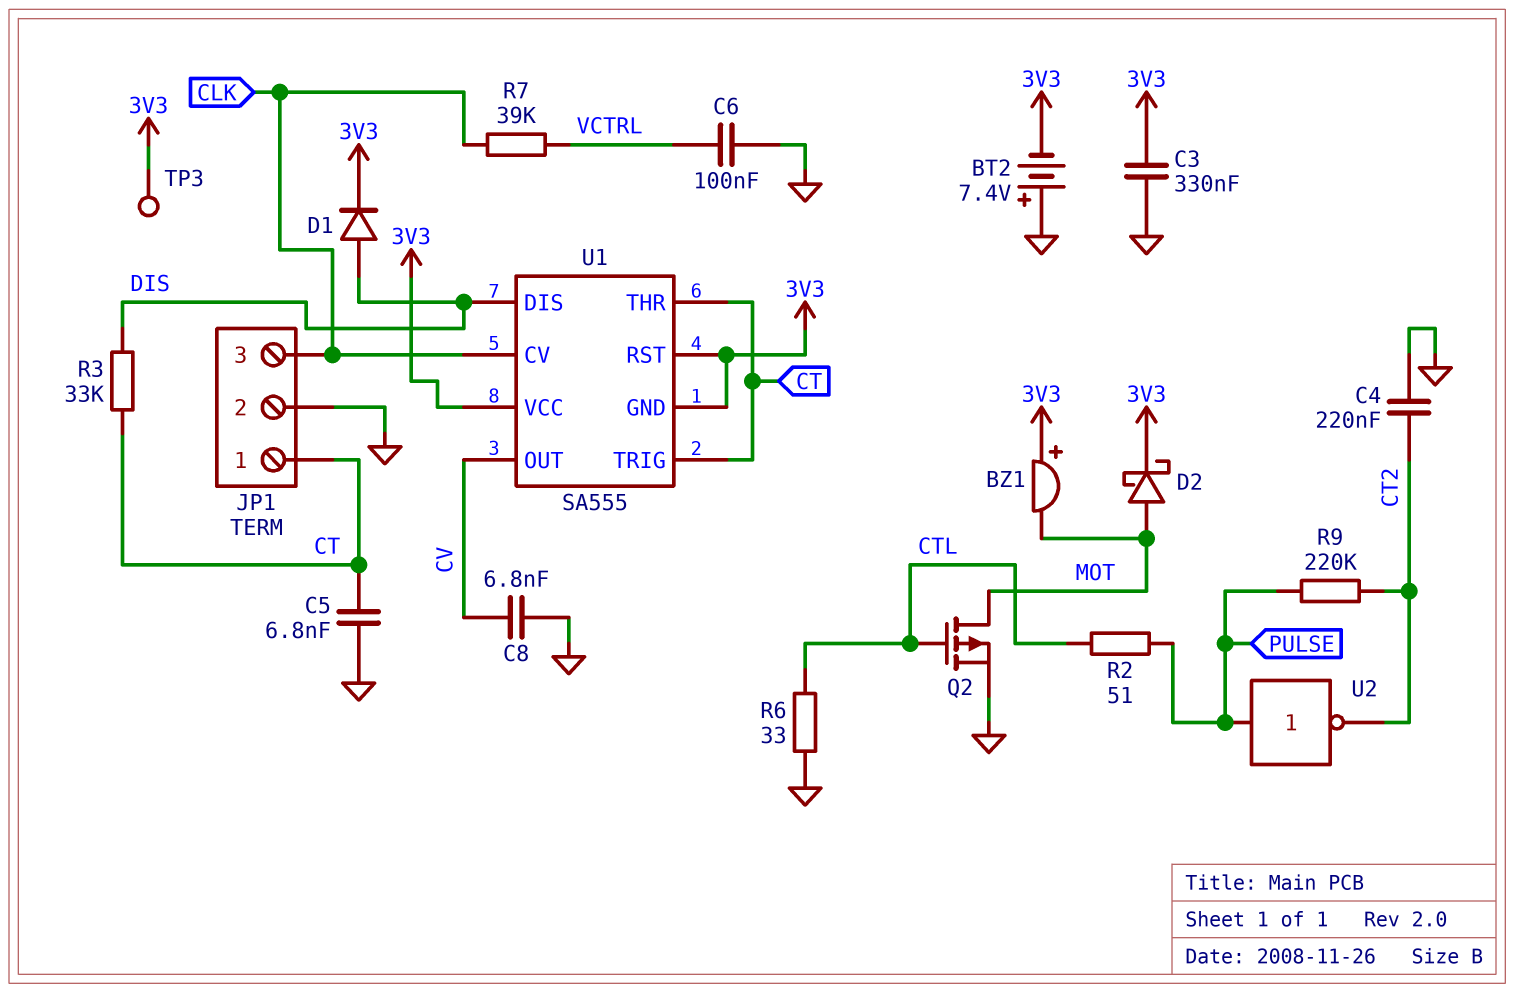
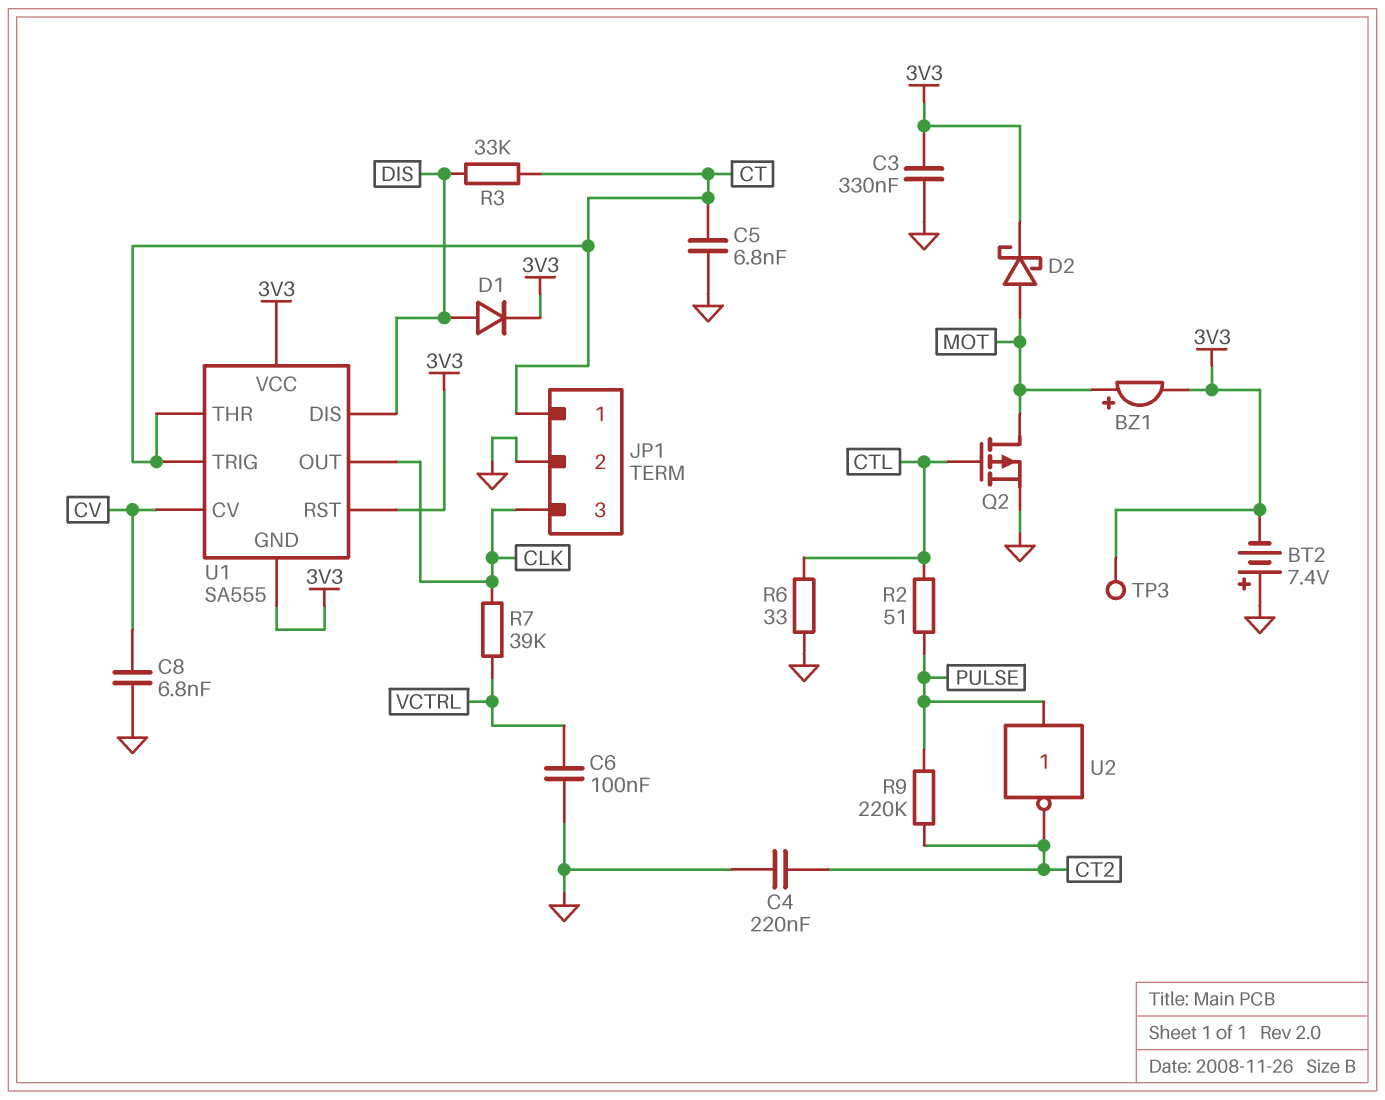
BZ1: buzzer (plus 3V3, minus MOT) -> buzzer (plus MOT, minus 3V3)
U1 pin CV: CLK -> CV
U1 pin OUT: CV -> CLK

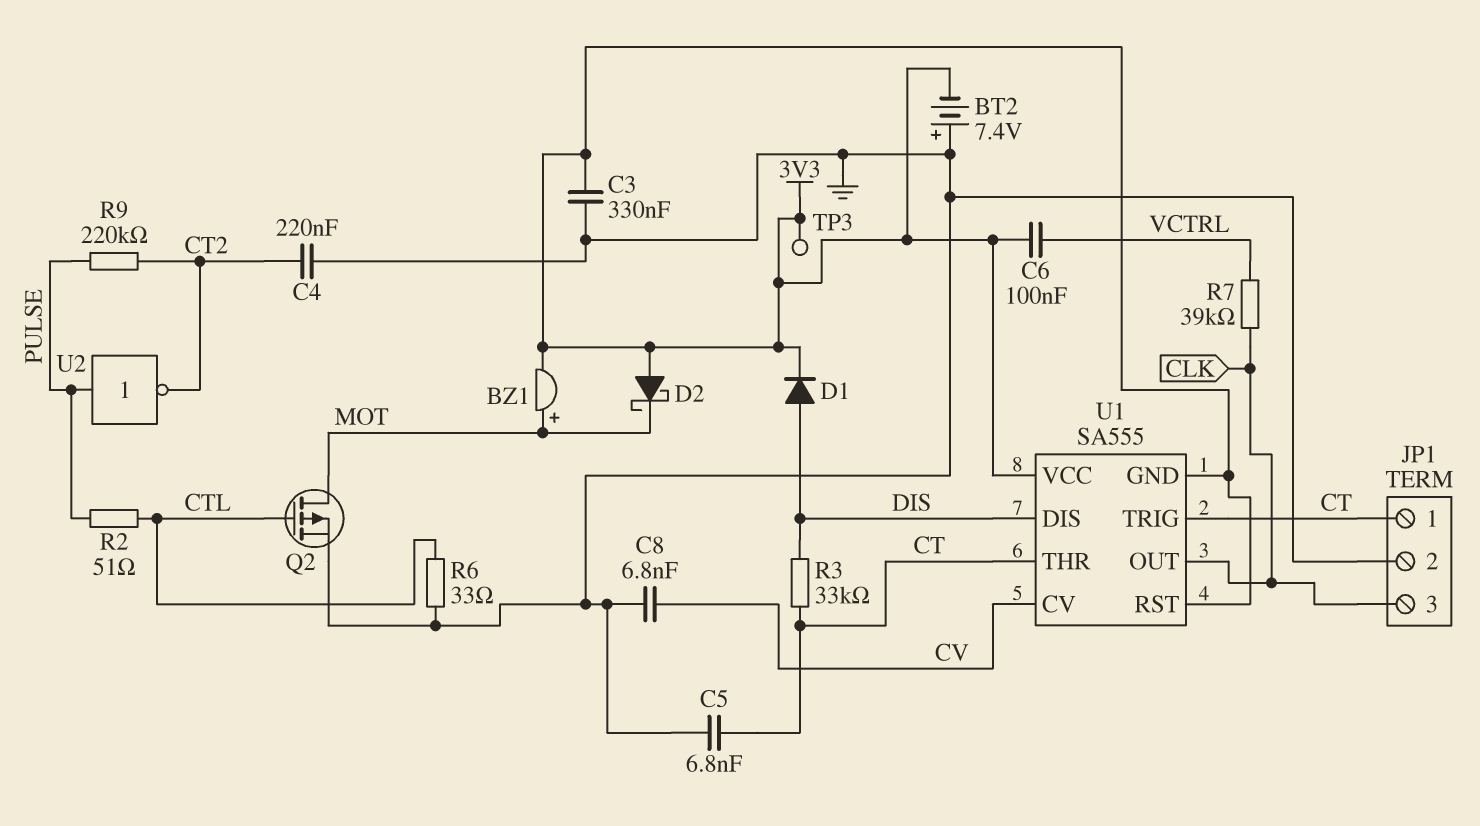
C6: 100nF (GND, VCTRL) -> 100nF (3V3, VCTRL)
D2: schottky (A MOT, K 3V3) -> schottky (A 3V3, K MOT)

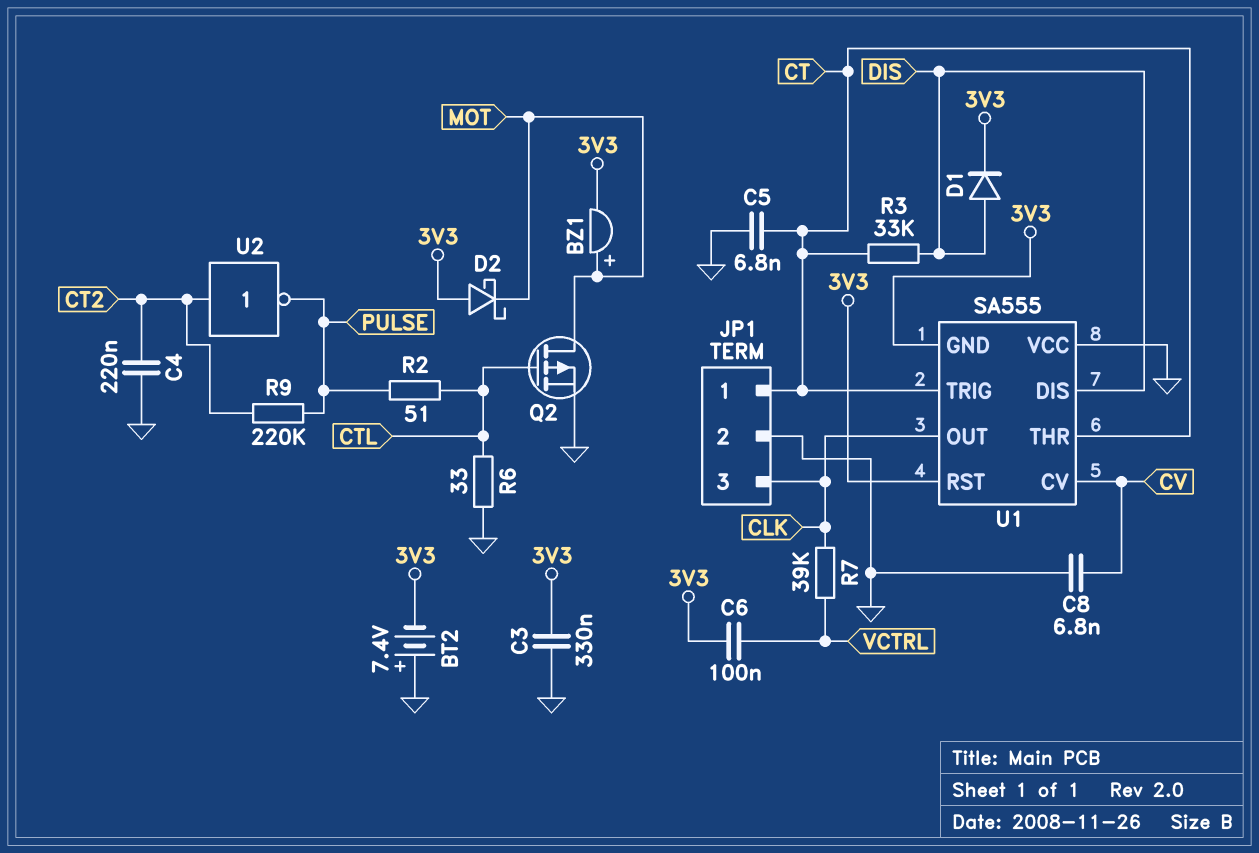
TP3: test point (3V3) -> none
U1 pin VCC: 3V3 -> GND
U2: NOT (in PULSE, out CT2) -> NOT (in CT2, out PULSE)

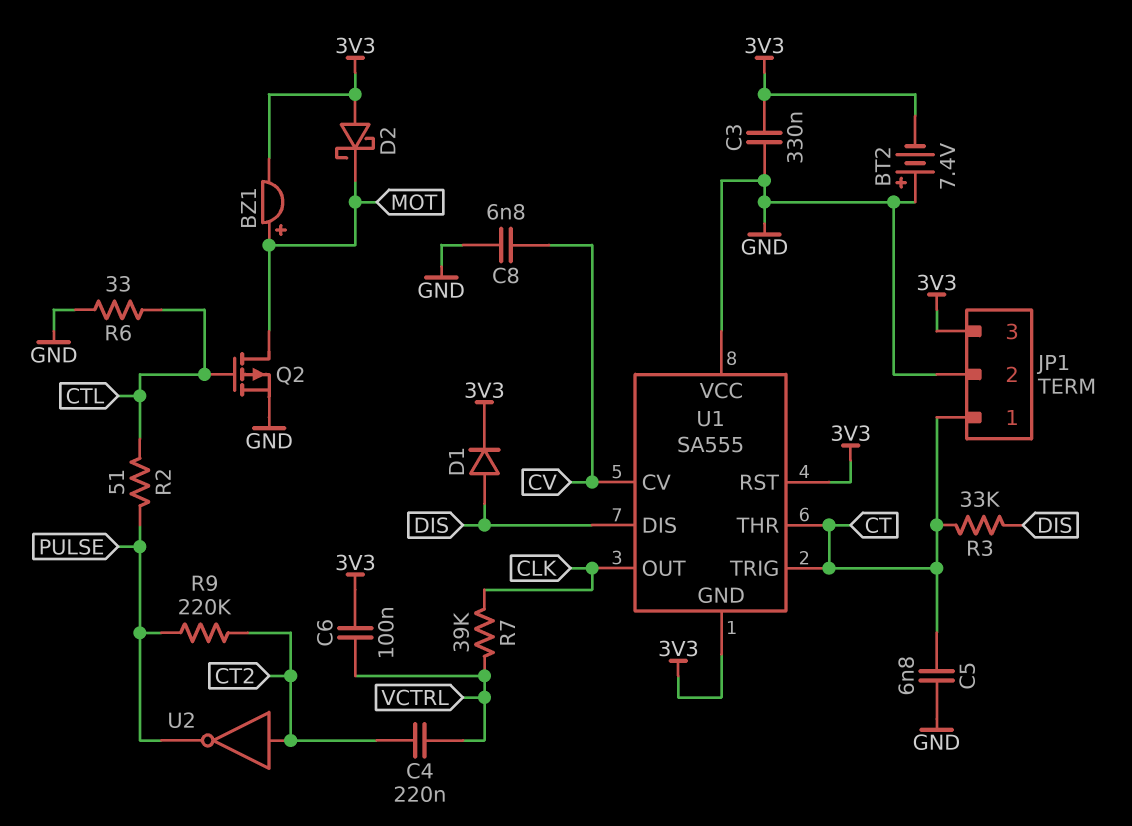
C4: 220nF (CT2, GND) -> 220nF (CT2, VCTRL)
JP1 pin 3: CLK -> 3V3

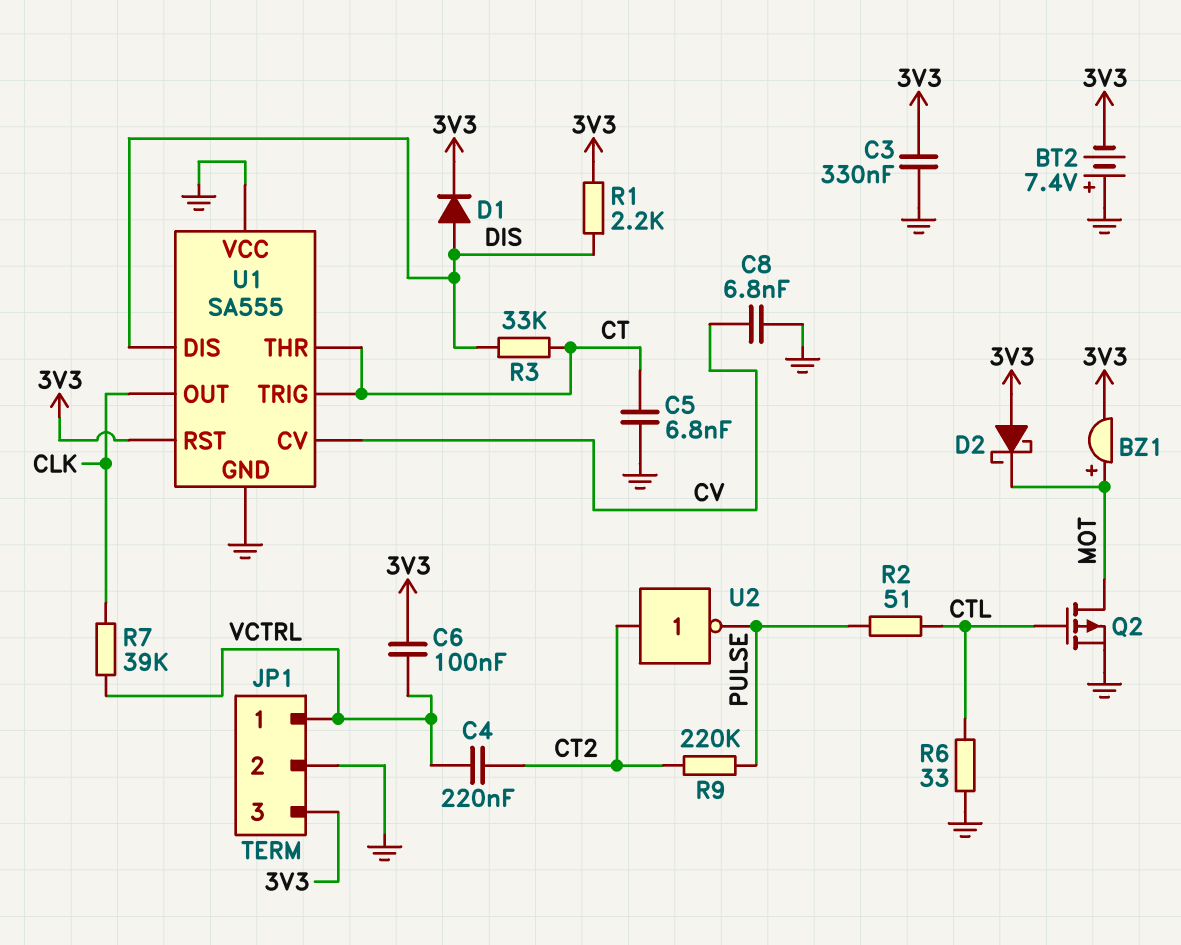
JP1 pin 1: CT -> VCTRL
R1: none -> 2.2k (3V3, DIS)
U1 pin GND: 3V3 -> GND

